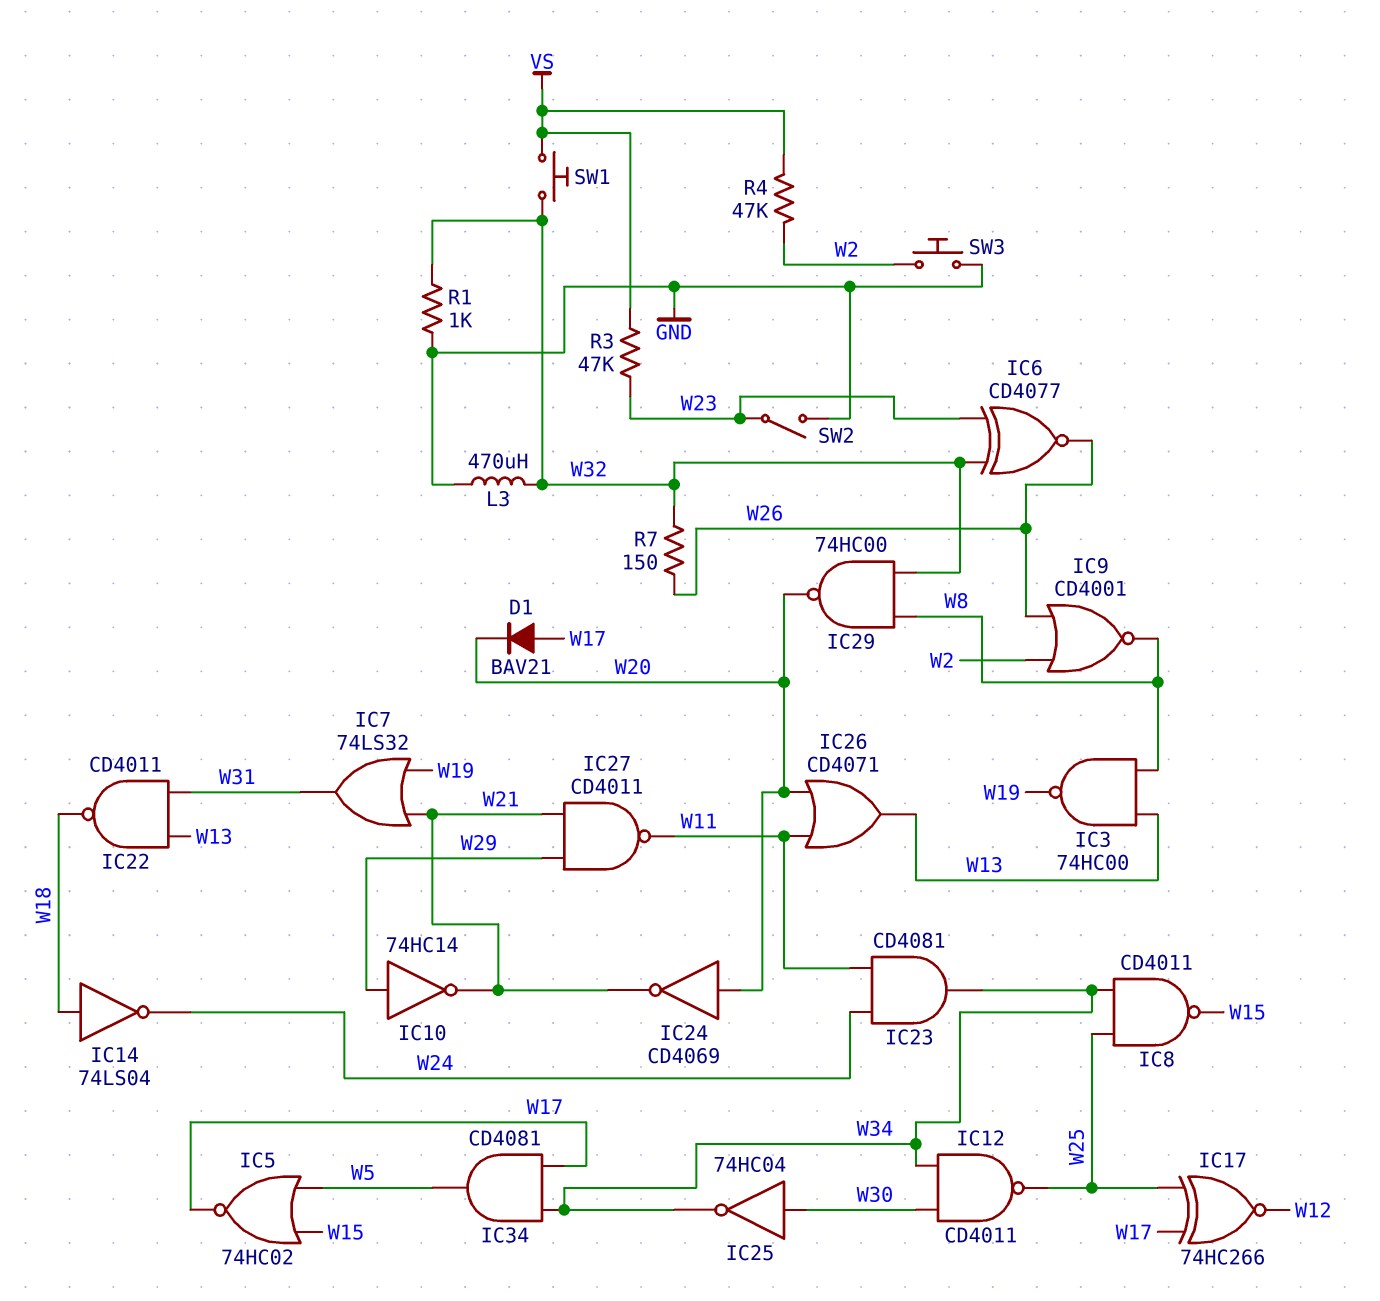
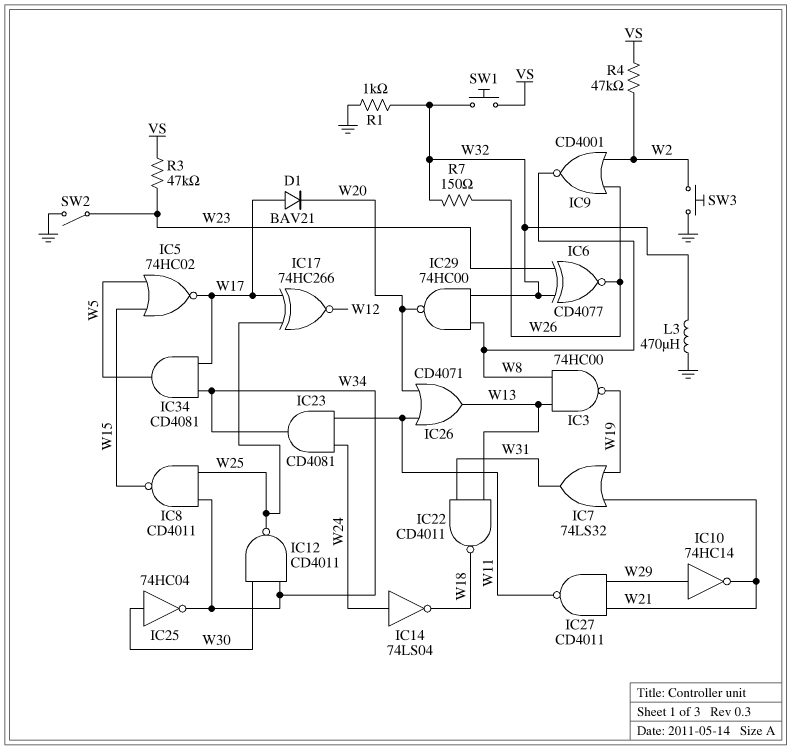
IC14: NOT 74LS04 (in W18, out W24) -> NOT 74LS04 (in W24, out W18)
IC24: NOT CD4069 (in W20, out W21) -> none

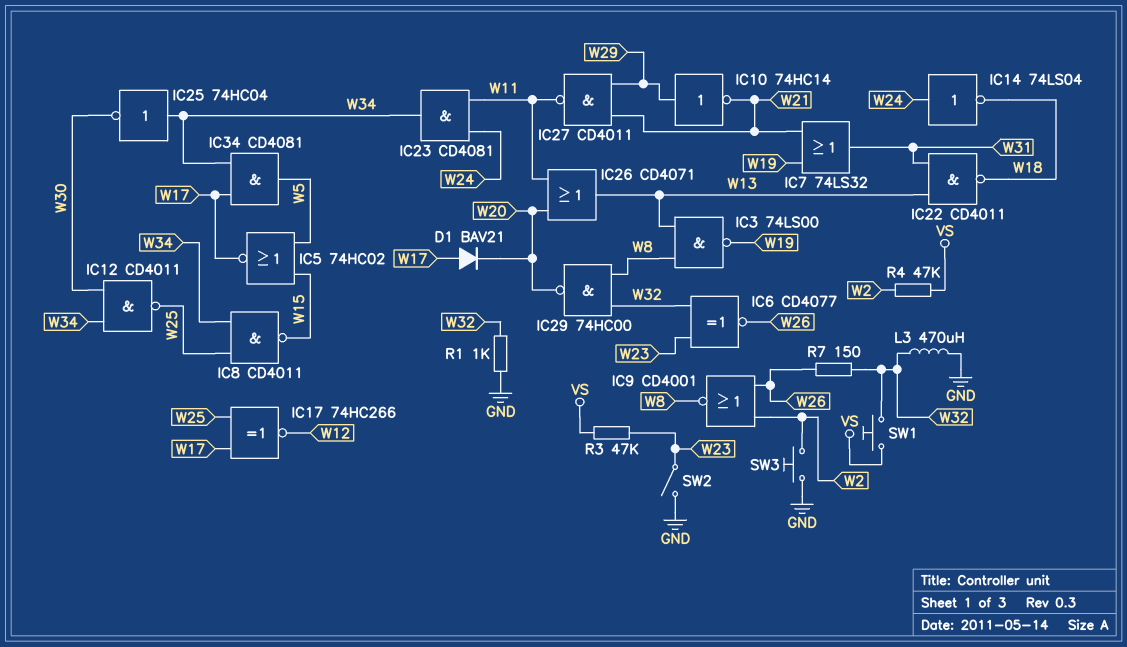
IC3: NAND 74HC00 (in W8, in W13, out W19) -> NAND 74LS00 (in W8, in W13, out W19)
IC25: NOT 74HC04 (in W30, out W34) -> NOT 74HC04 (in W34, out W30)

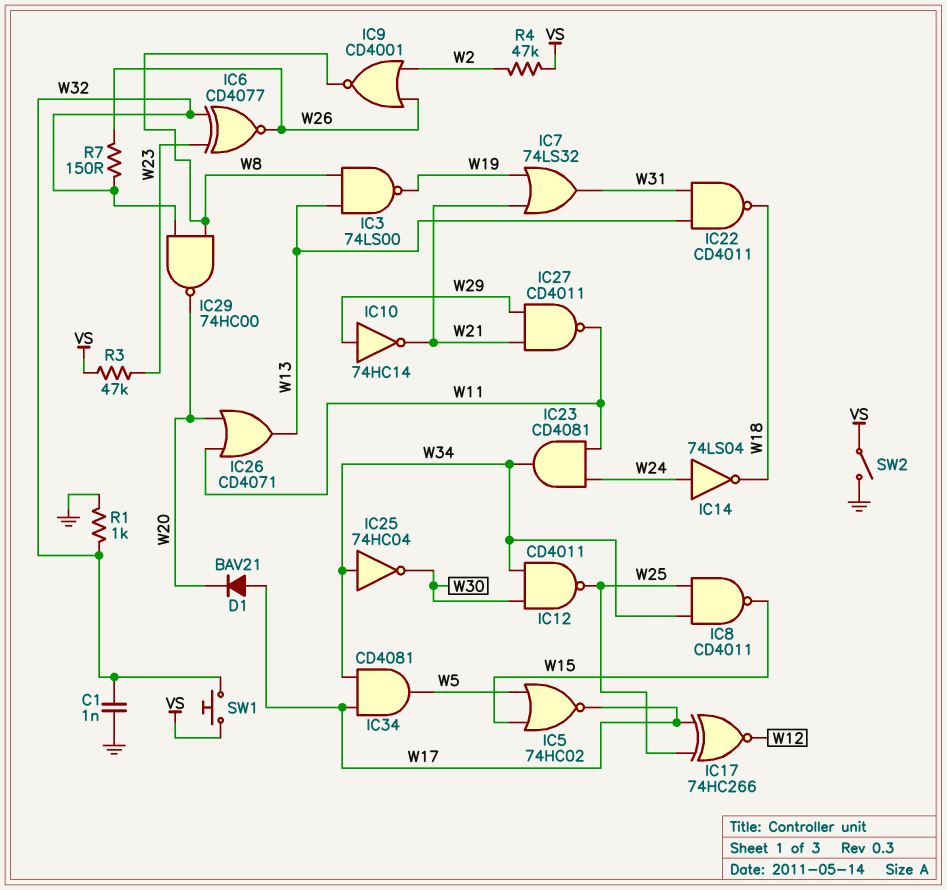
C1: none -> 1nF (GND, W32)
L3: 470uH (GND, W32) -> none
SW2: switch (GND, W23) -> switch (GND, VS)
SW3: button (GND, W2) -> none

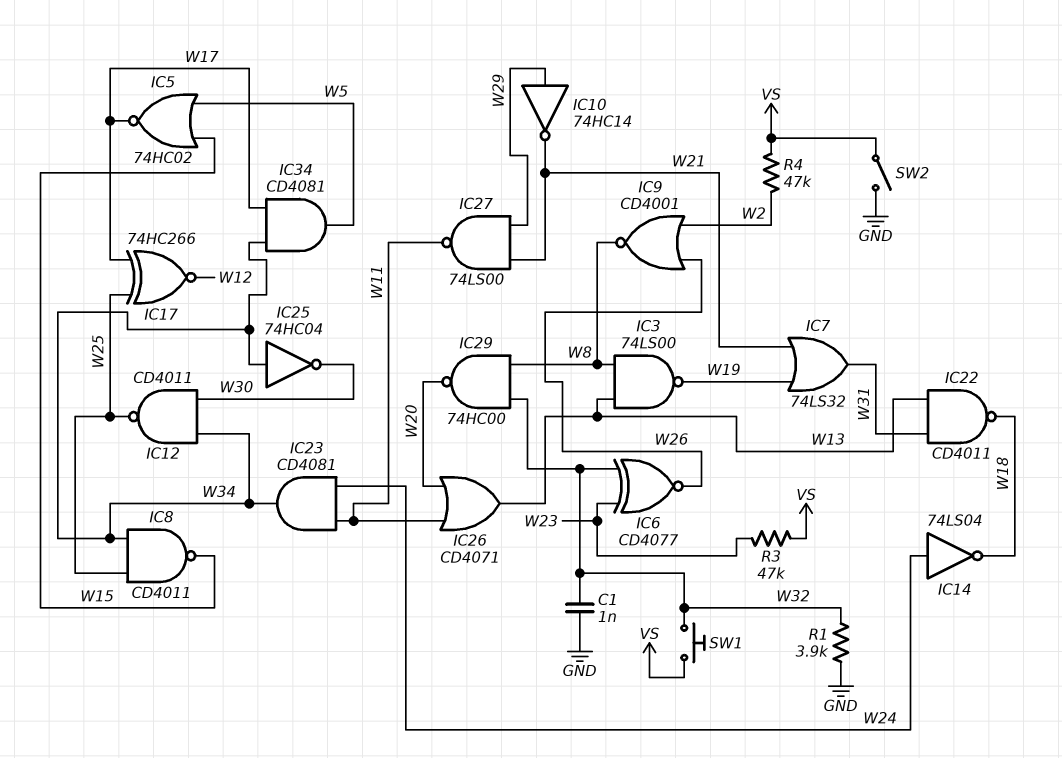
D1: diode BAV21 (A W17, K W20) -> none
IC27: NAND CD4011 (in W21, in W29, out W11) -> NAND 74LS00 (in W21, in W29, out W11)
R1: 1k (GND, W32) -> 3.9k (GND, W32)
R7: 150 (W26, W32) -> none

